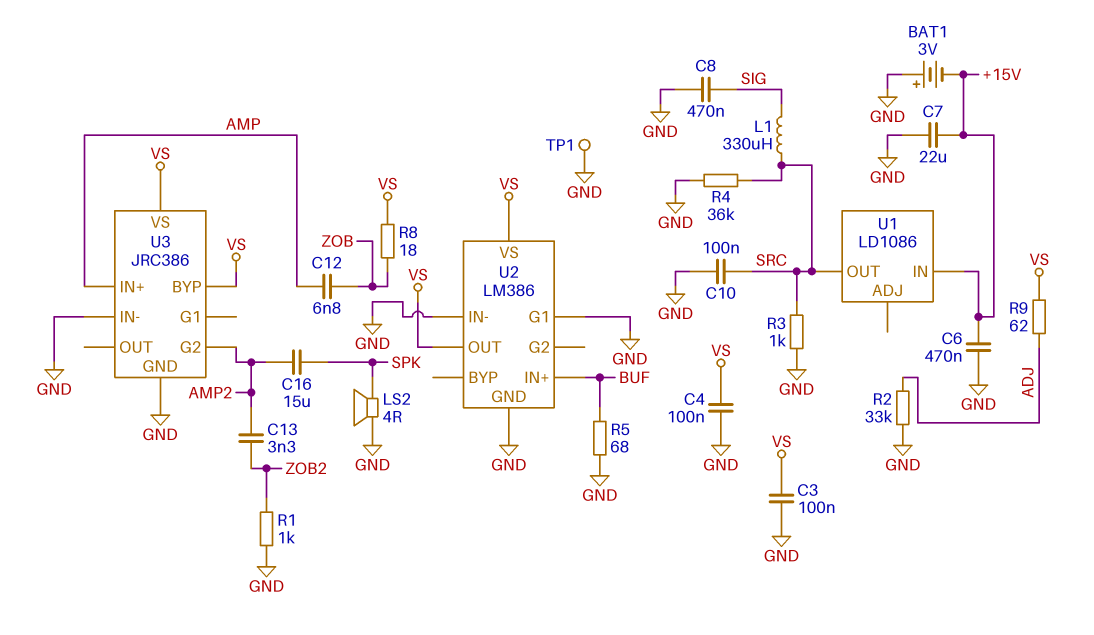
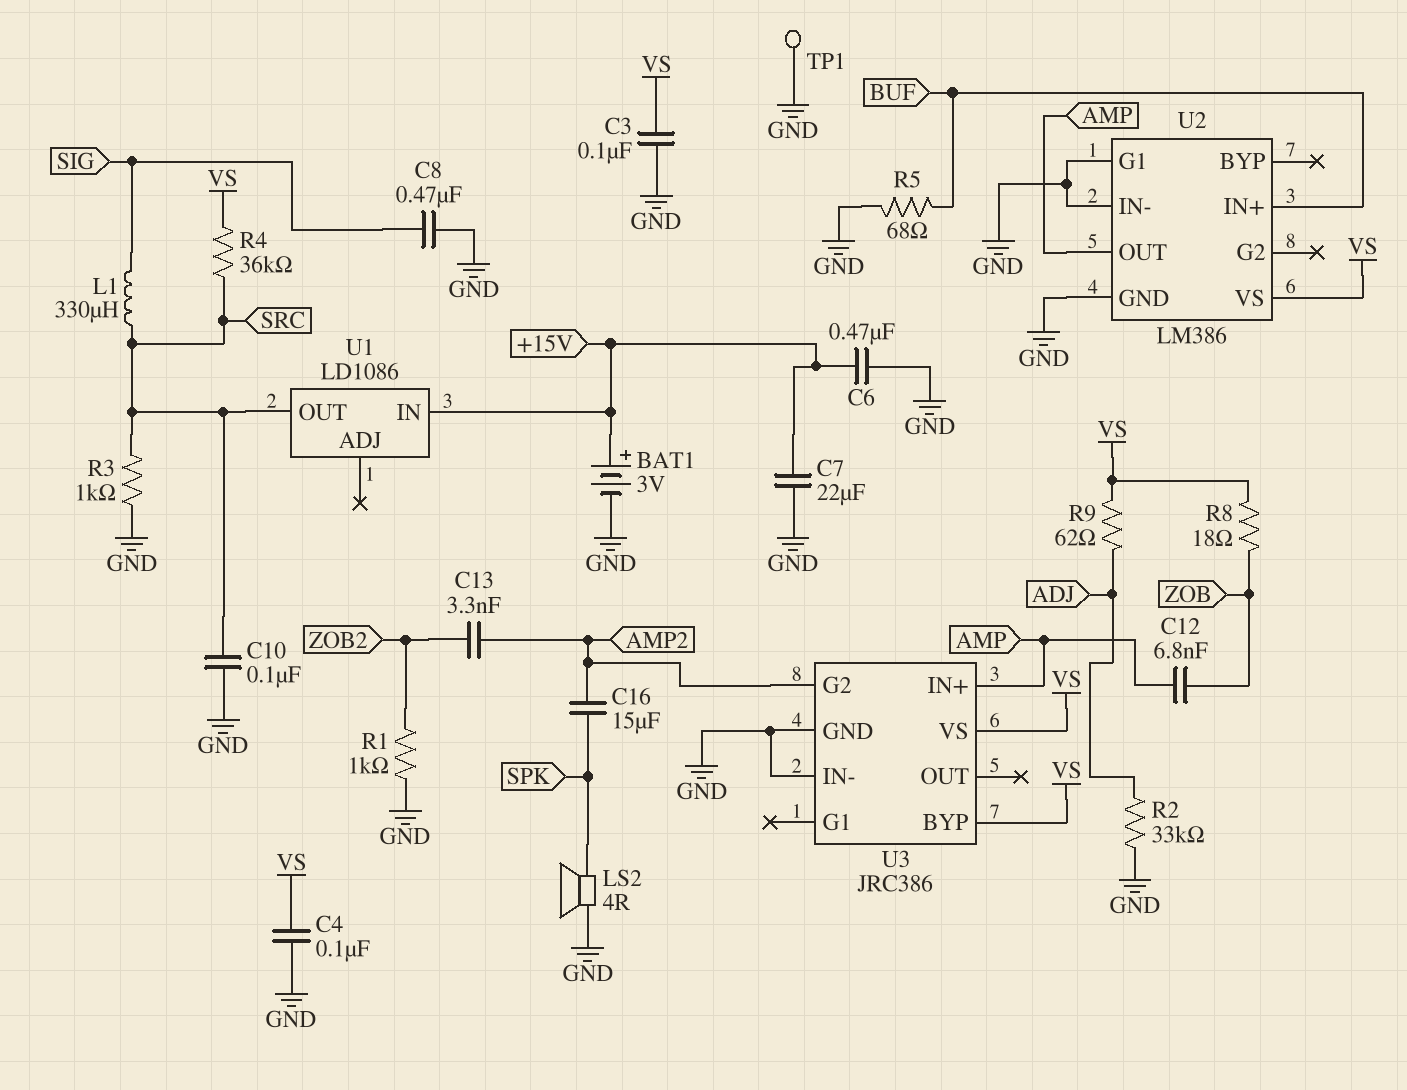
BAT1: 3V (plus GND, minus +15V) -> 3V (plus +15V, minus GND)
R4: 36k (GND, SRC) -> 36k (SRC, VS)
U2 pin OUT: VS -> AMP

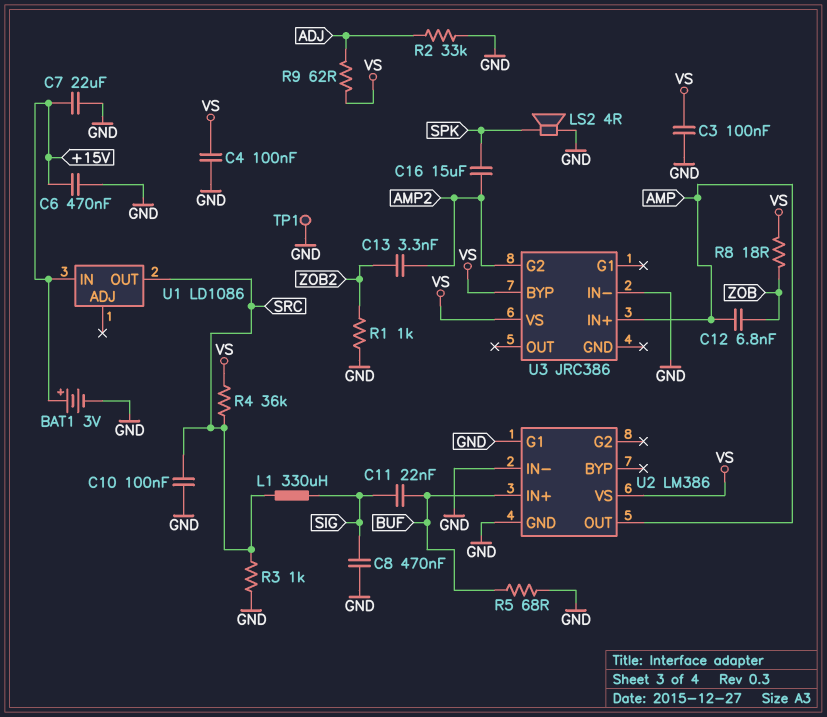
C11: none -> 22nF (BUF, SIG)
U3 pin GND: GND -> none

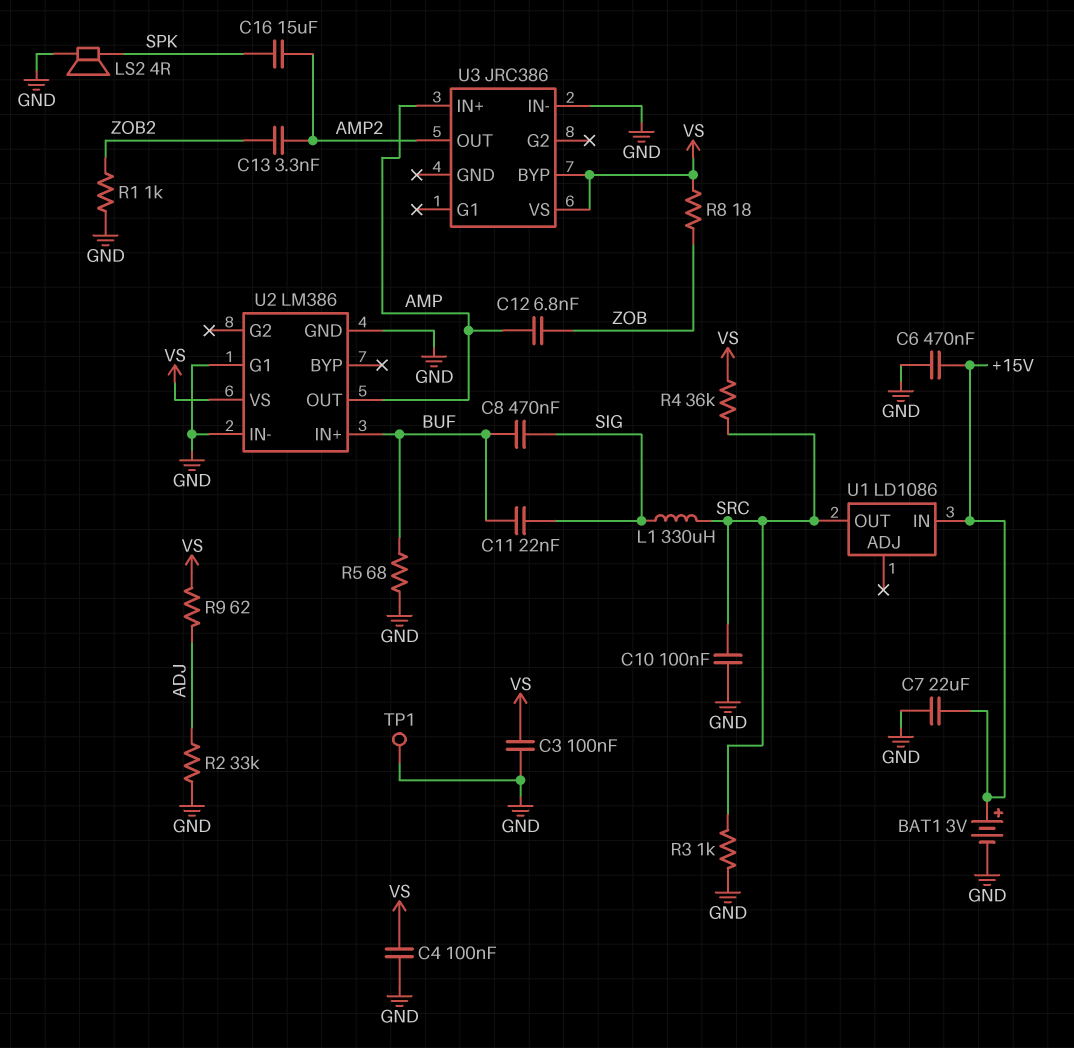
C8: 470nF (GND, SIG) -> 470nF (BUF, SIG)
U3 pin G2: AMP2 -> none
U3 pin OUT: none -> AMP2

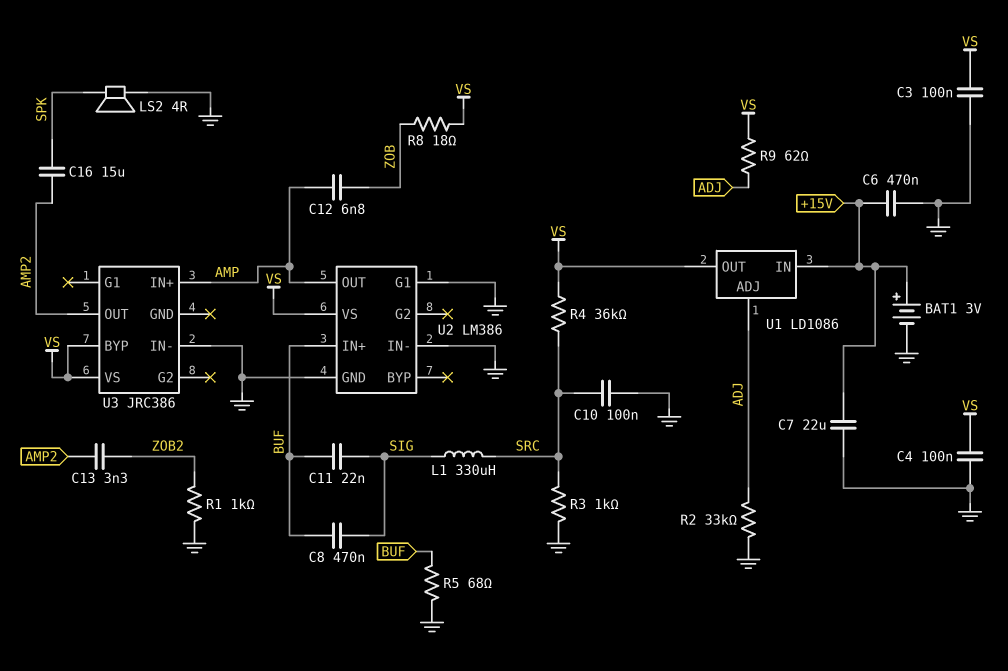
TP1: test point (GND) -> none
U1 pin ADJ: none -> ADJ
U1 pin OUT: SRC -> VS

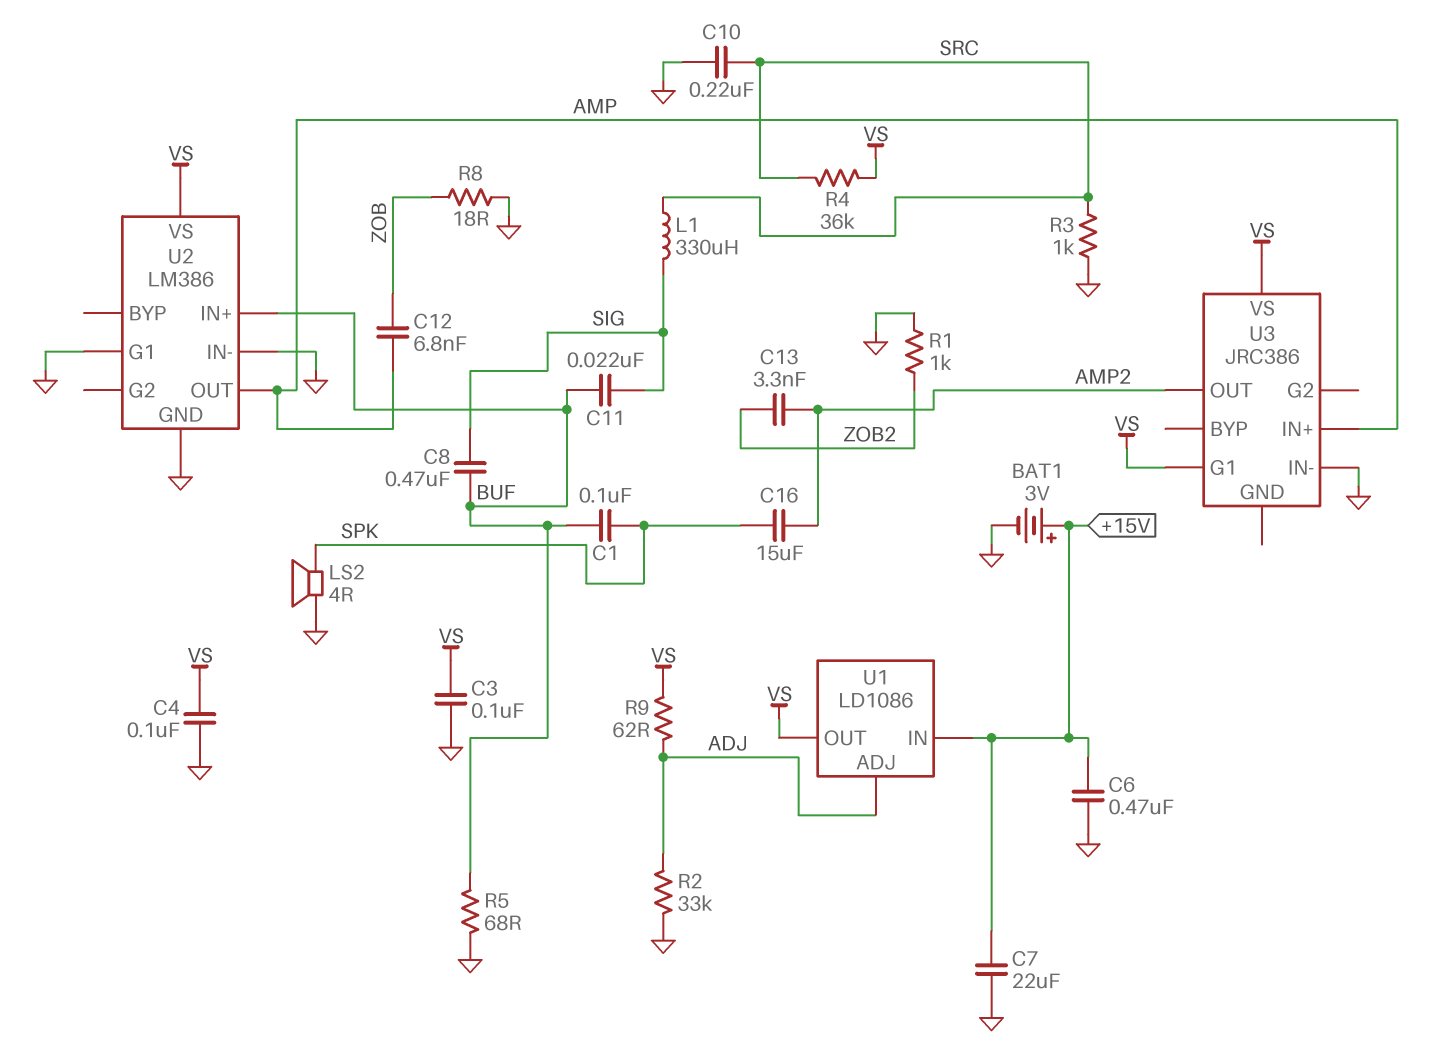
C1: none -> 100nF (BUF, SPK)
C10: 100nF (GND, SRC) -> 220nF (GND, SRC)
R8: 18 (VS, ZOB) -> 18 (GND, ZOB)
U3 pin BYP: VS -> none
U3 pin G1: none -> VS

